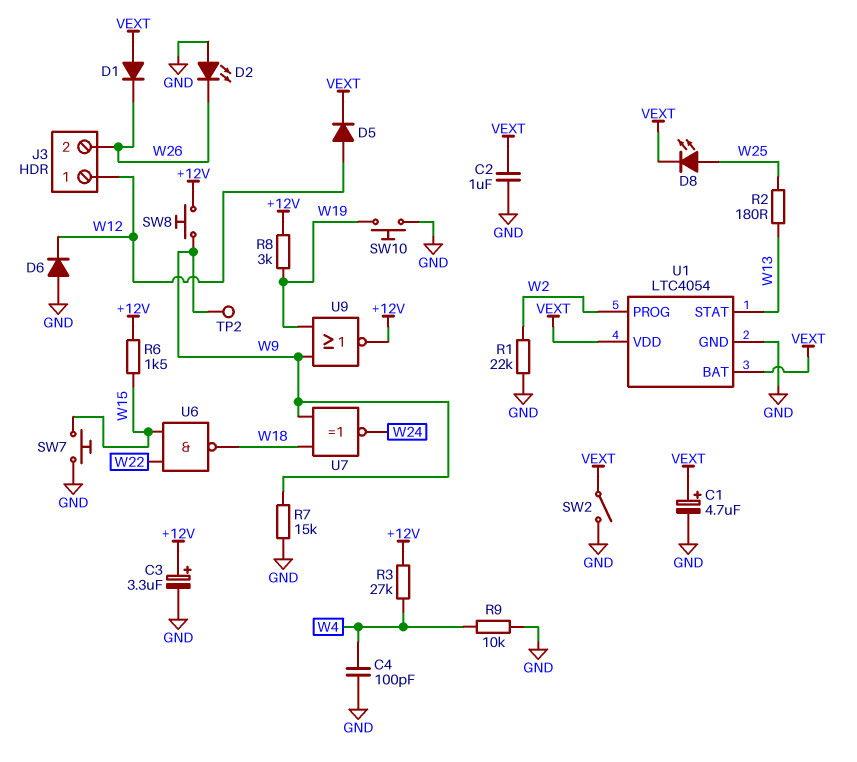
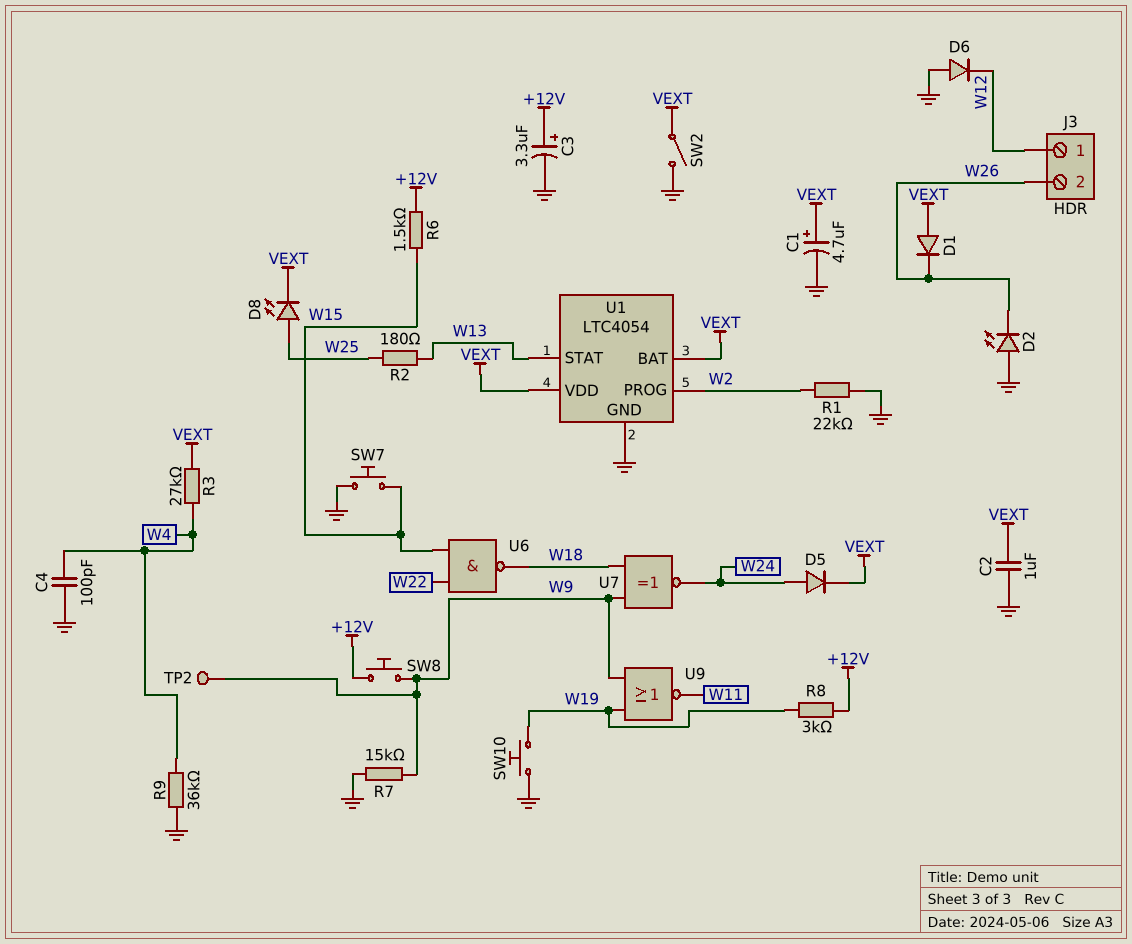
D5: diode (A W12, K VEXT) -> diode (A W24, K VEXT)
R3: 27k (+12V, W4) -> 27k (VEXT, W4)
R9: 10k (GND, W4) -> 36k (GND, W4)
U9: NOR (in W9, in W19, out +12V) -> NOR (in W9, in W19, out W11)

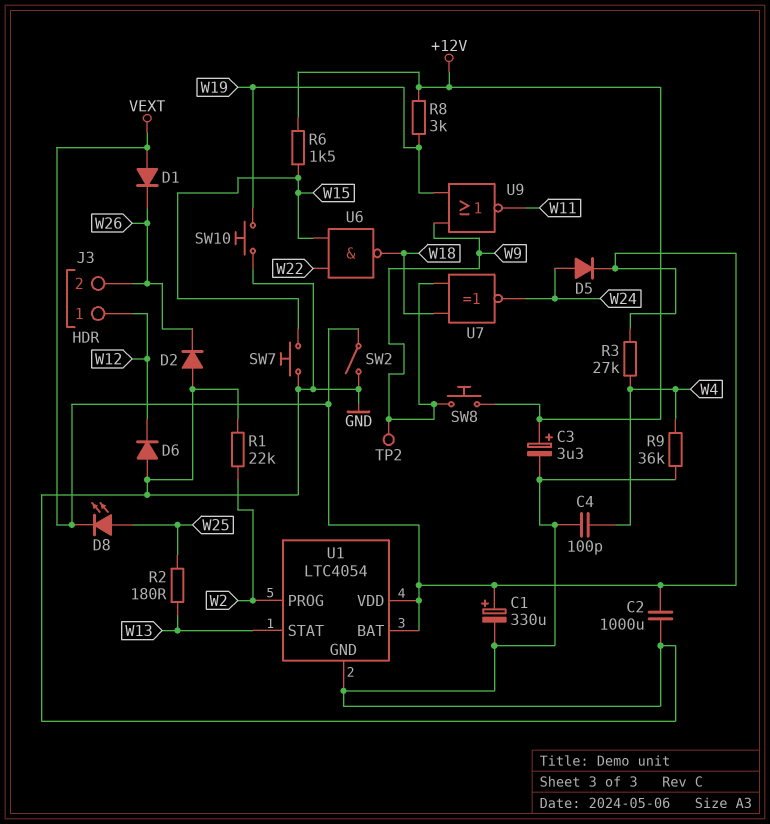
C1: 4.7uF (plus VEXT, minus GND) -> 330uF (plus VEXT, minus GND)
C2: 1uF (GND, VEXT) -> 1000uF (GND, VEXT)
D2: LED (A GND, K W26) -> diode (A GND, K W26)
R7: 15k (GND, W9) -> none

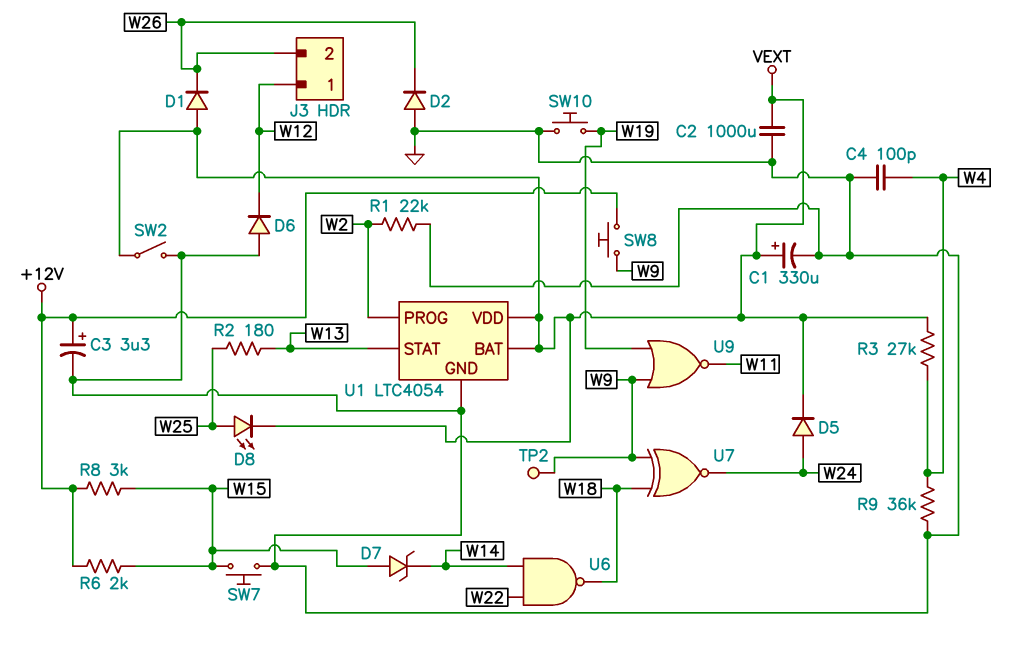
D7: none -> zener (A W15, K W14)
R6: 1.5k (+12V, W15) -> 2k (+12V, W15)
R8: 3k (+12V, W19) -> 3k (+12V, W15)
U6: NAND (in W15, in W22, out W18) -> NAND (in W14, in W22, out W18)

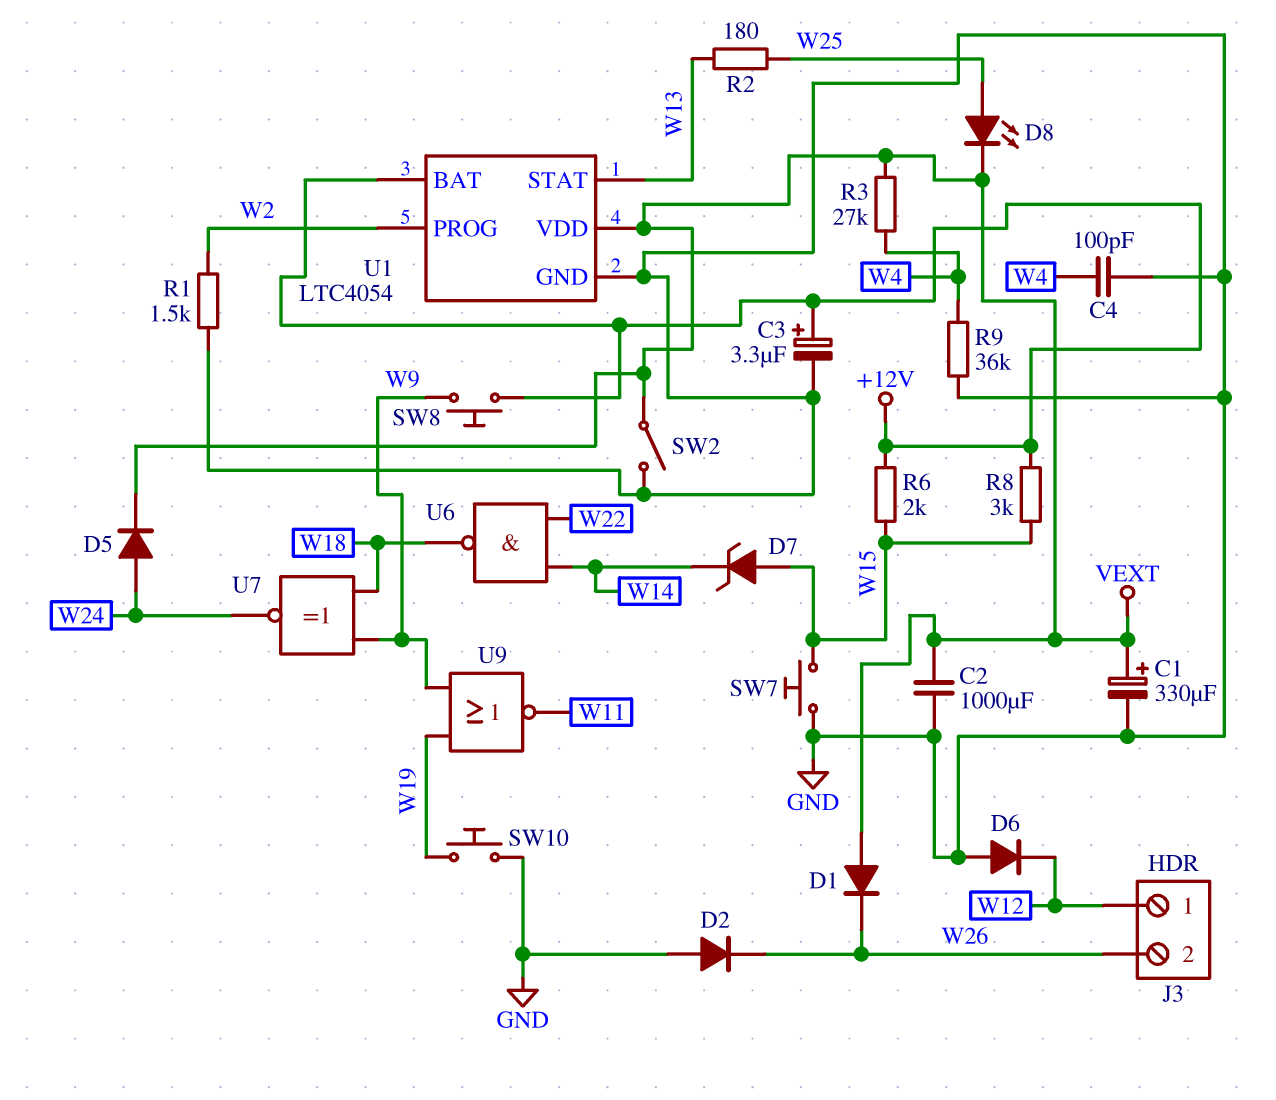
R1: 22k (GND, W2) -> 1.5k (GND, W2)
TP2: test point (W9) -> none
U1 pin BAT: VEXT -> +12V

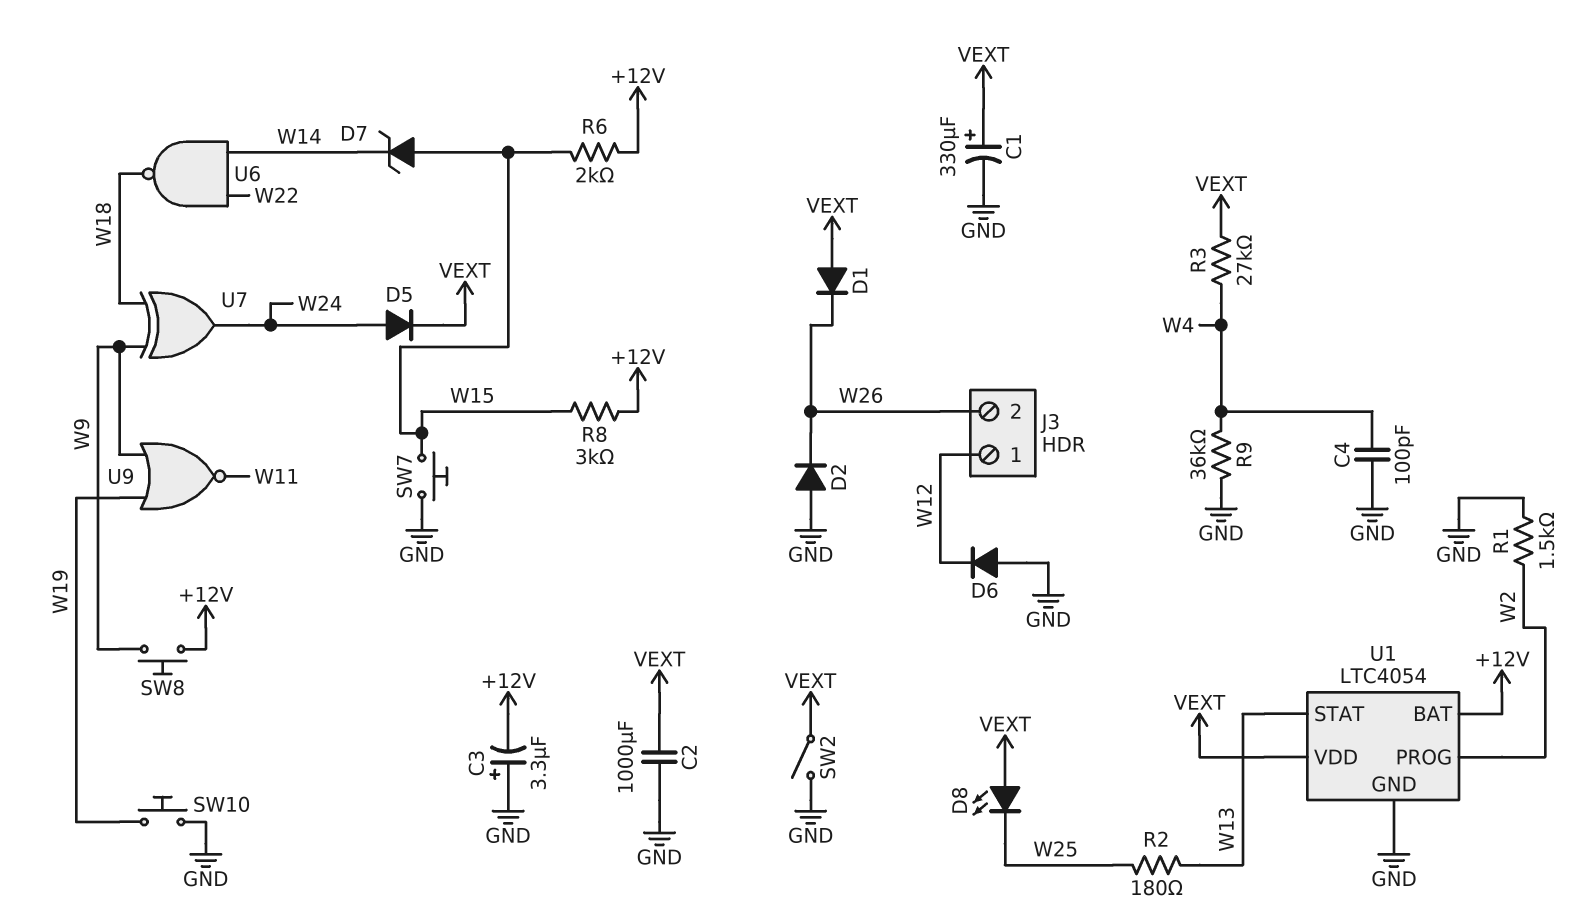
C3: 3.3uF (plus +12V, minus GND) -> 3.3uF (plus GND, minus +12V)
D8: LED (A W25, K VEXT) -> LED (A VEXT, K W25)
U7: XNOR (in W9, in W18, out W24) -> XOR (in W9, in W18, out W24)

